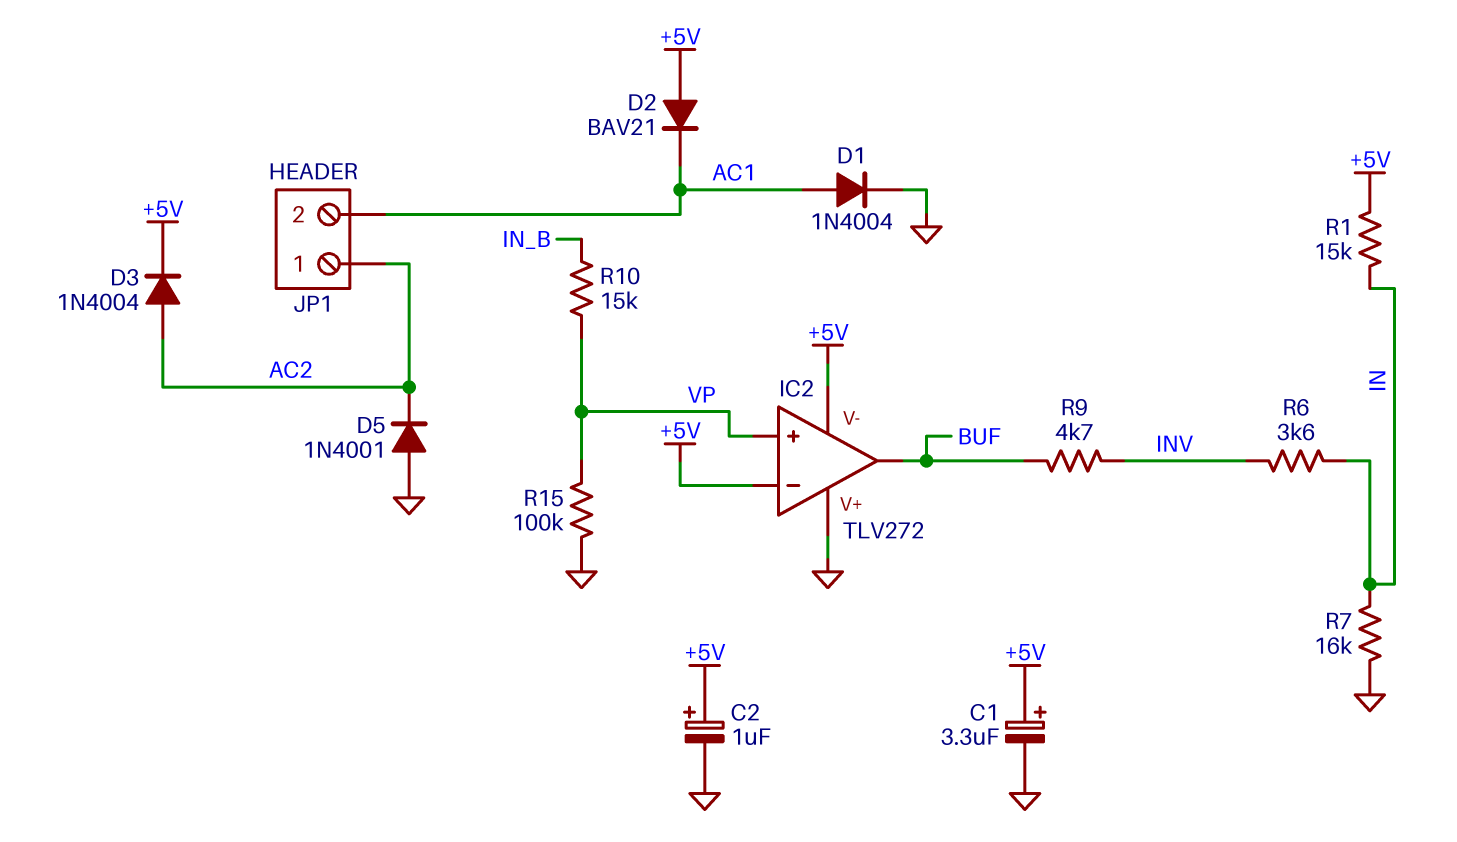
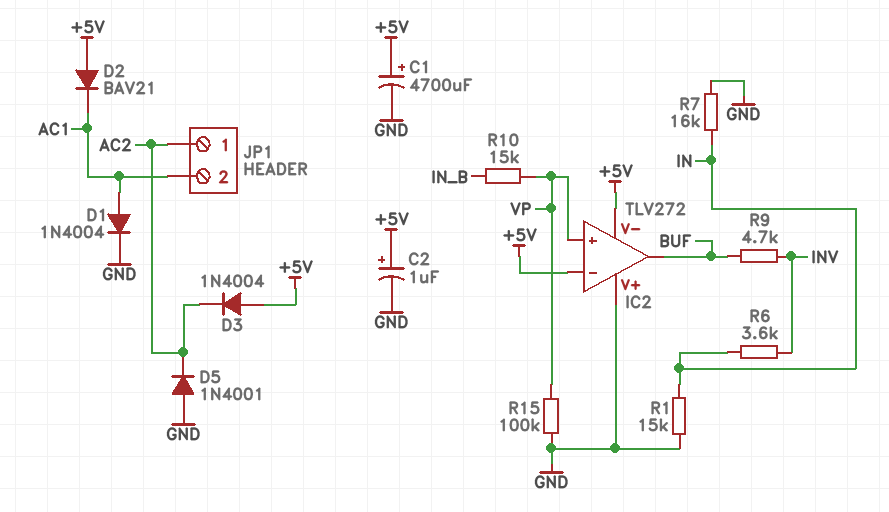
C1: 3.3uF (plus +5V, minus GND) -> 4700uF (plus +5V, minus GND)
D3: diode 1N4004 (A AC2, K +5V) -> diode 1N4004 (A +5V, K AC2)
R1: 15k (+5V, IN) -> 15k (GND, IN)

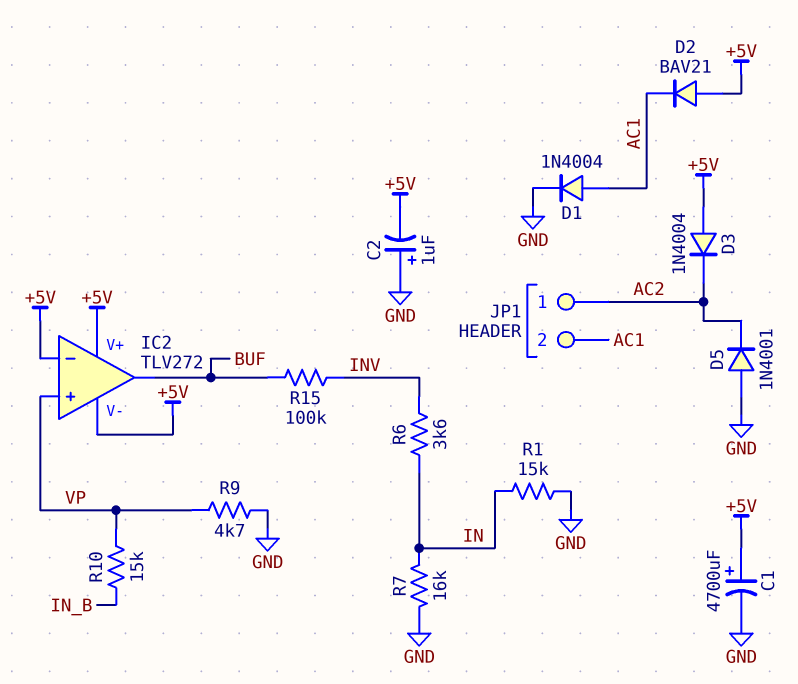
C2: 1uF (plus +5V, minus GND) -> 1uF (plus GND, minus +5V)
IC2 pin V+: GND -> +5V
R9: 4.7k (BUF, INV) -> 4.7k (GND, VP)
R15: 100k (GND, VP) -> 100k (BUF, INV)

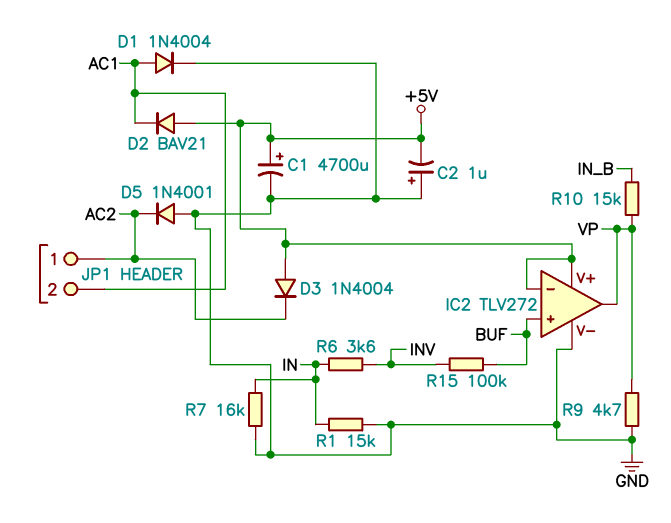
IC2 pin V-: +5V -> GND
IC2 pin in+: VP -> BUF
IC2 pin out: BUF -> VP

